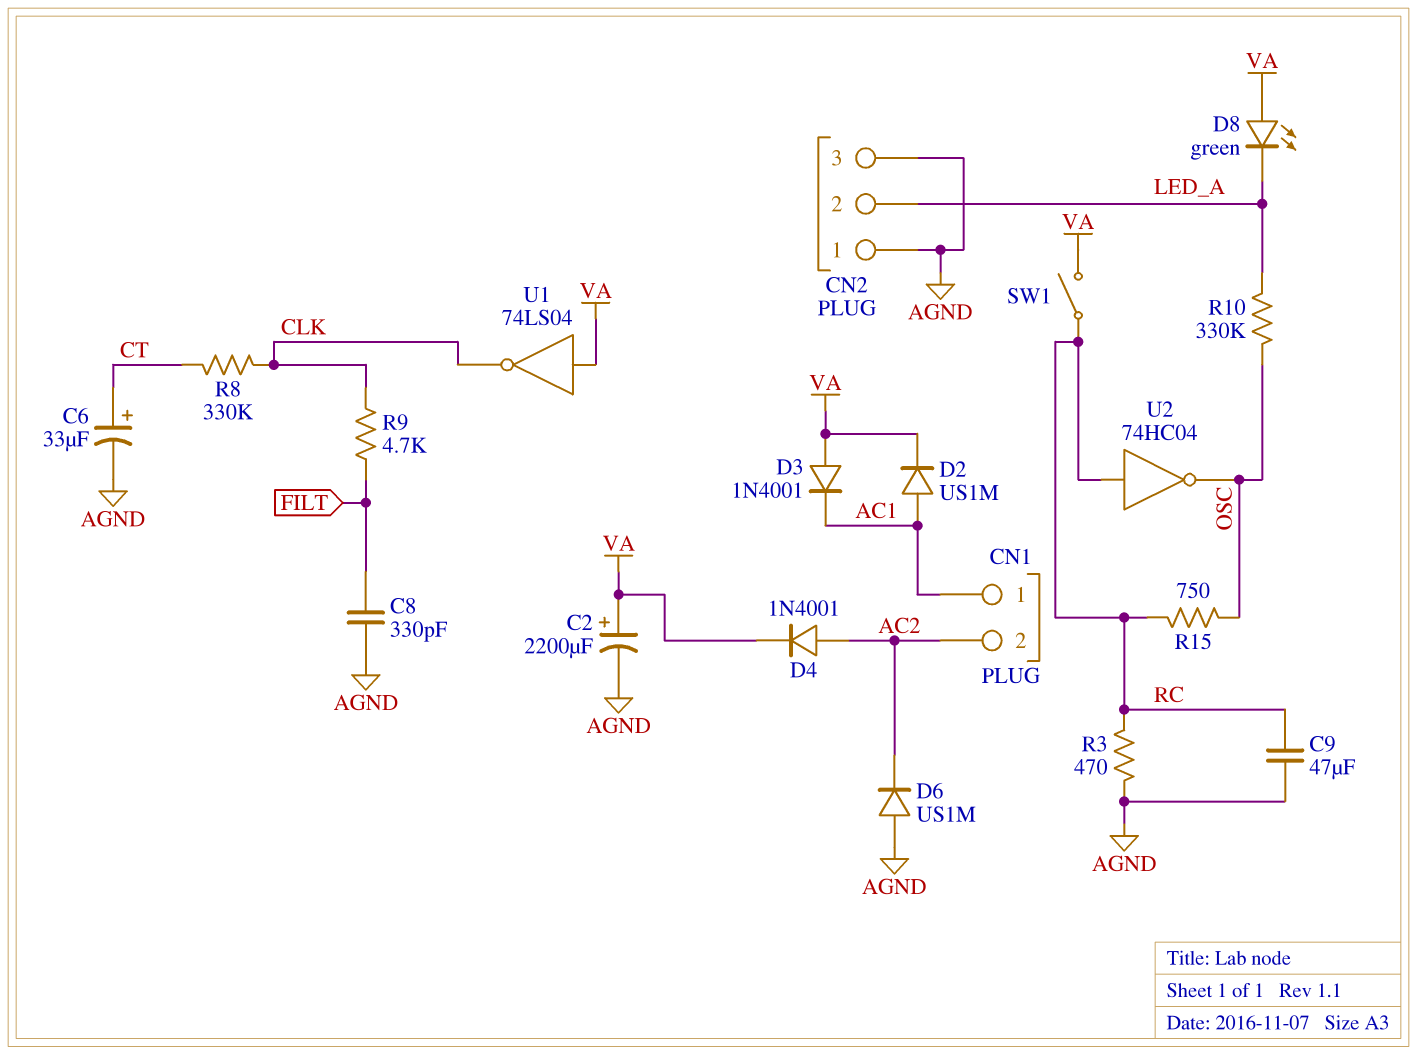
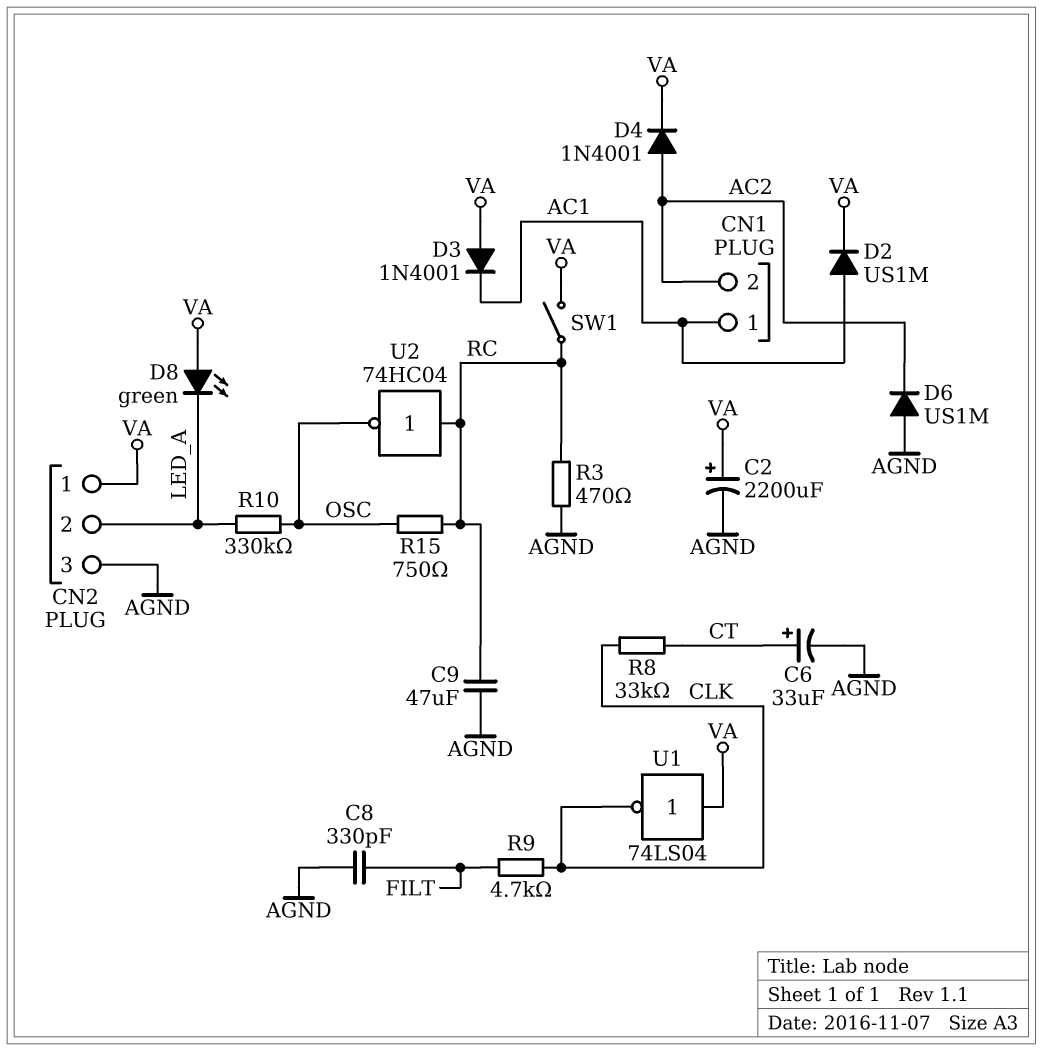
CN2 pin 1: AGND -> VA
R8: 330k (CLK, CT) -> 33k (CLK, CT)

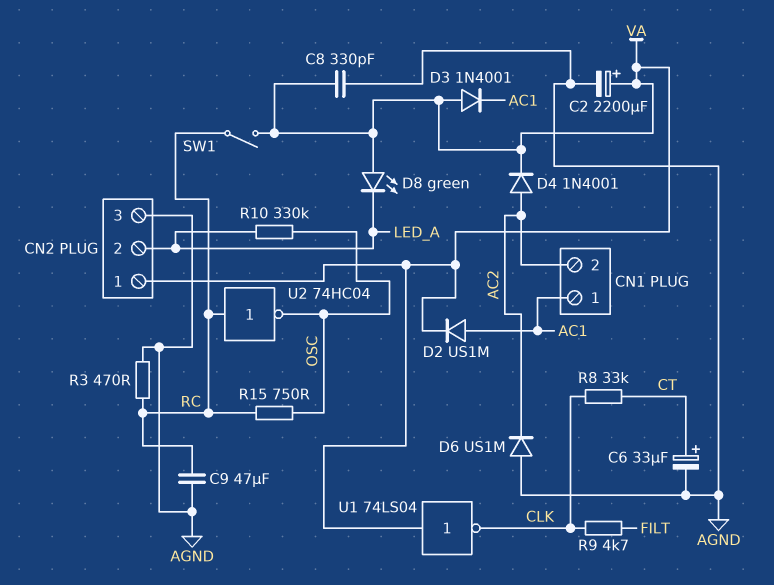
C8: 330pF (AGND, FILT) -> 330pF (AGND, VA)

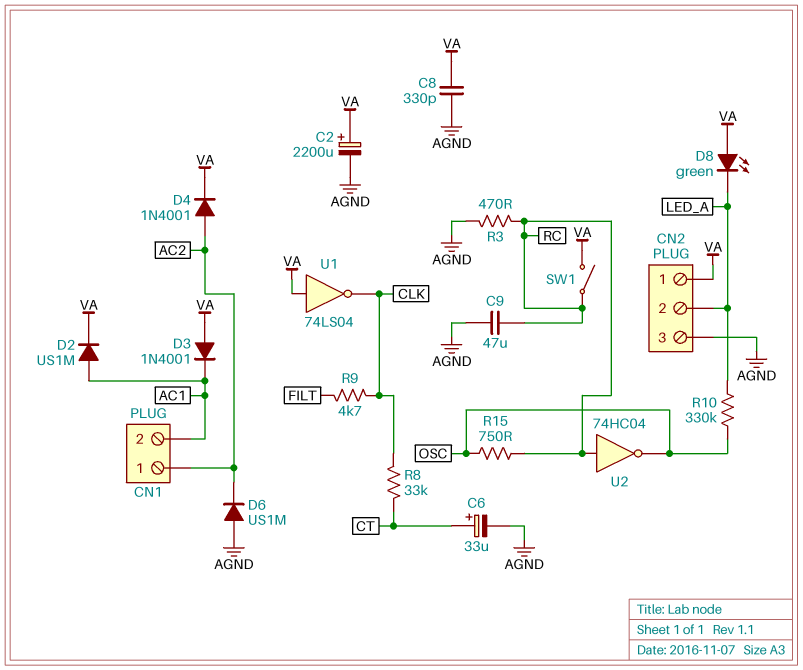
CN1 pin 1: AC1 -> AC2
CN1 pin 2: AC2 -> AC1

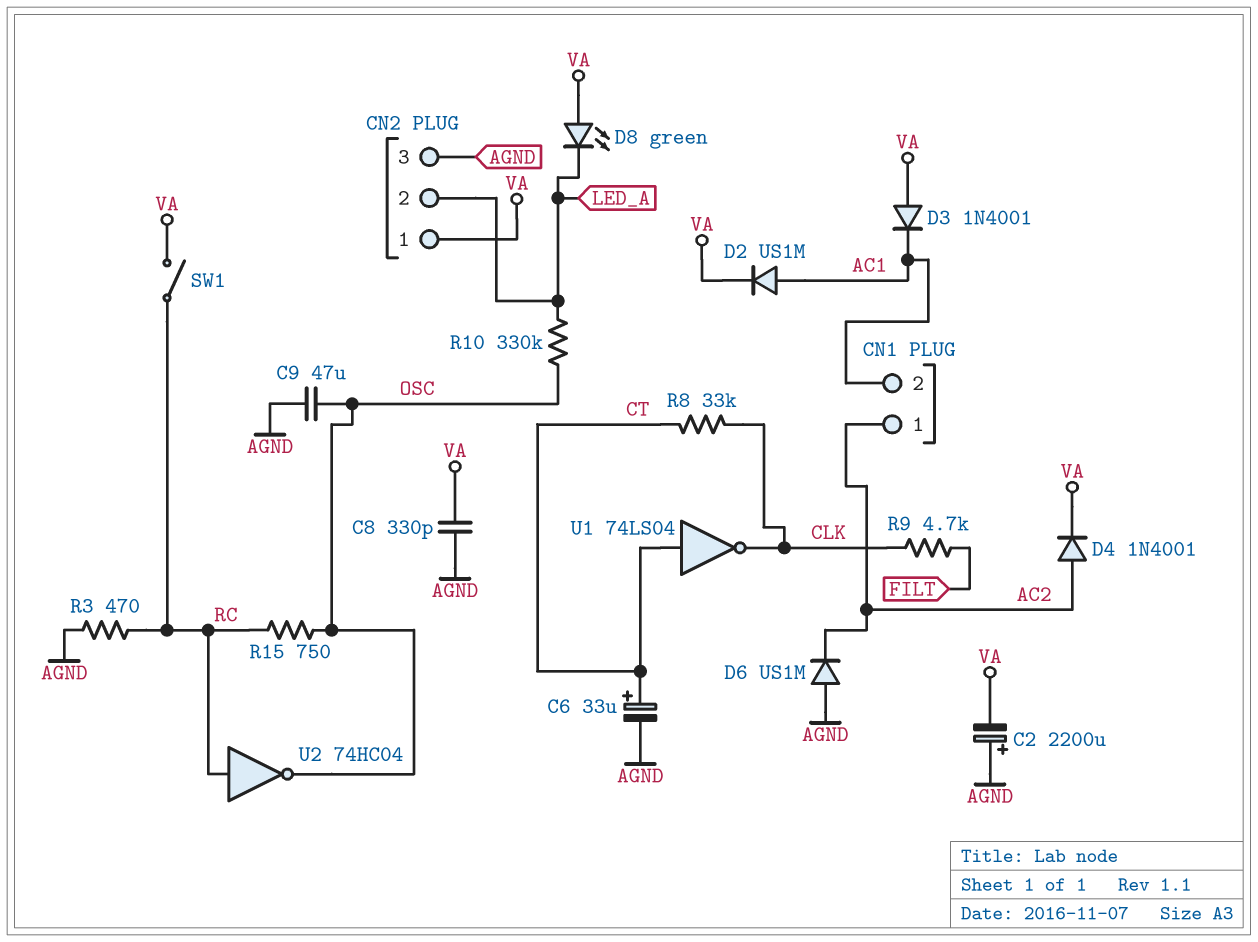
C2: 2200uF (plus VA, minus AGND) -> 2200uF (plus AGND, minus VA)
C9: 47uF (AGND, RC) -> 47uF (AGND, OSC)
U1: NOT 74LS04 (in VA, out CLK) -> NOT 74LS04 (in CT, out CLK)

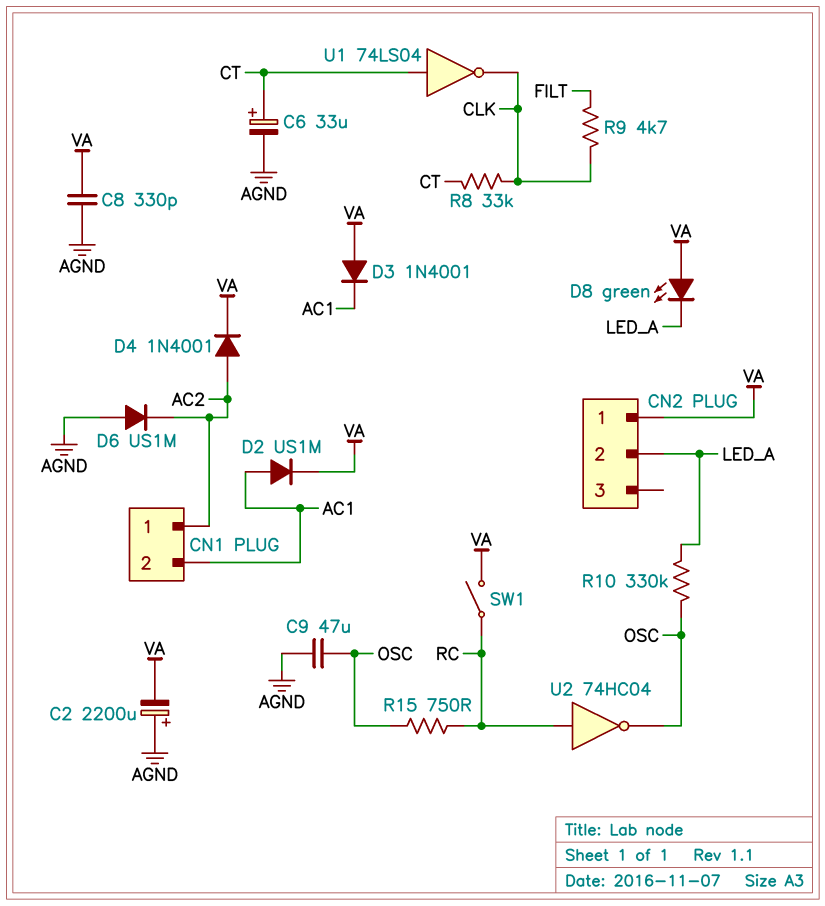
CN2 pin 3: AGND -> none
R3: 470 (AGND, RC) -> none

